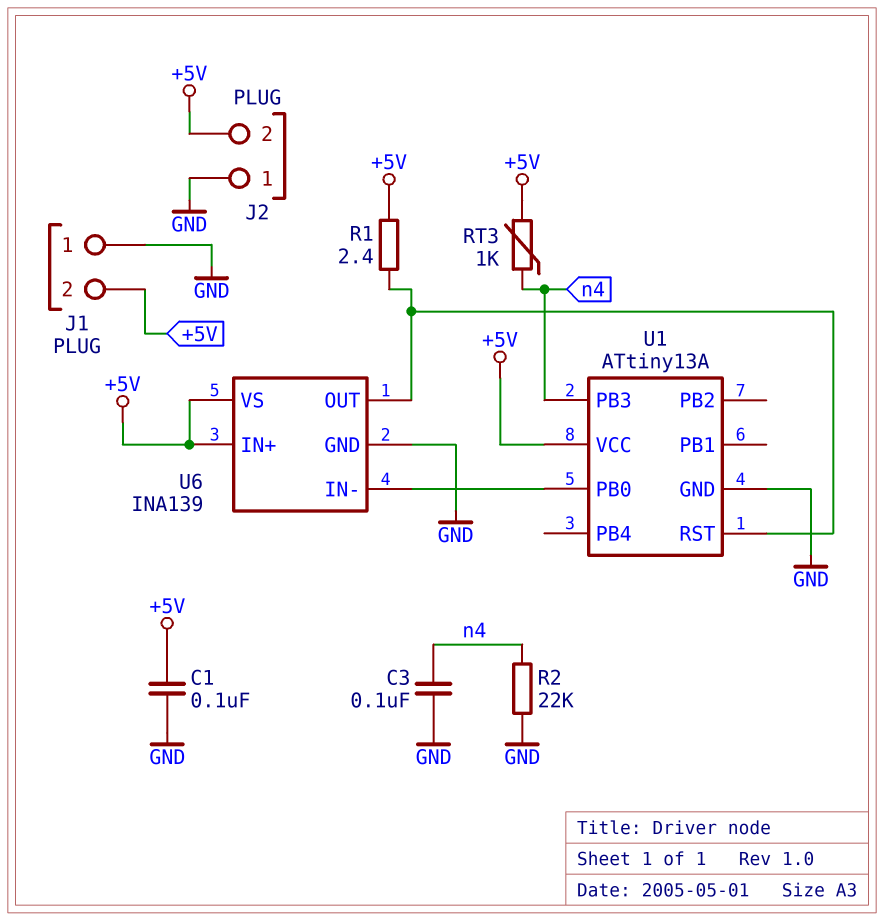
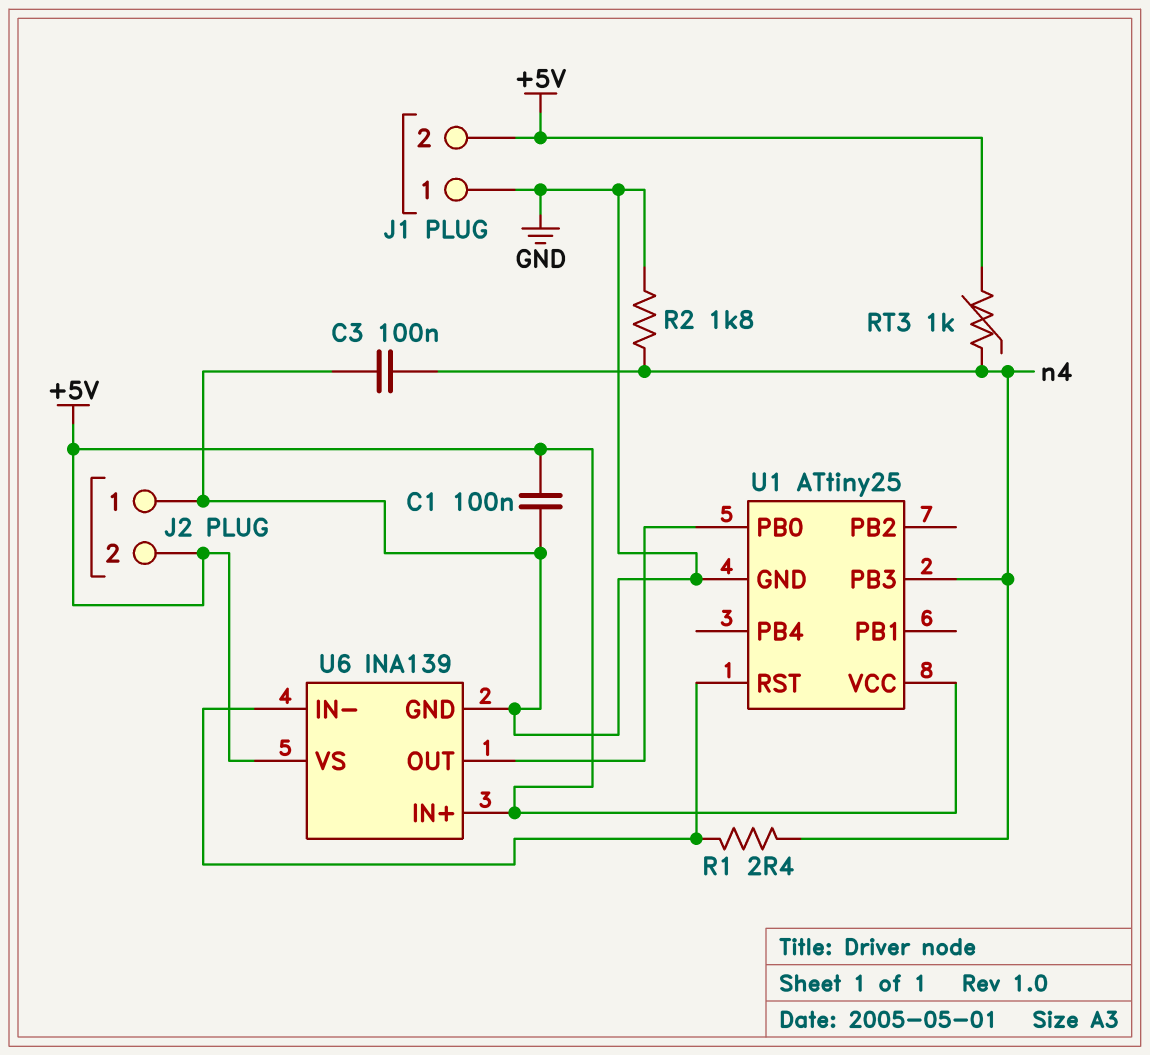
R1: 2.4 (+5V, U1/RST) -> 2.4 (U1/RST, n4)
R2: 22k (GND, n4) -> 1.8k (GND, n4)
U1: ATtiny13A -> ATtiny25
U6 pin IN-: U1/PB0 -> U1/RST
U6 pin OUT: U1/RST -> U1/PB0

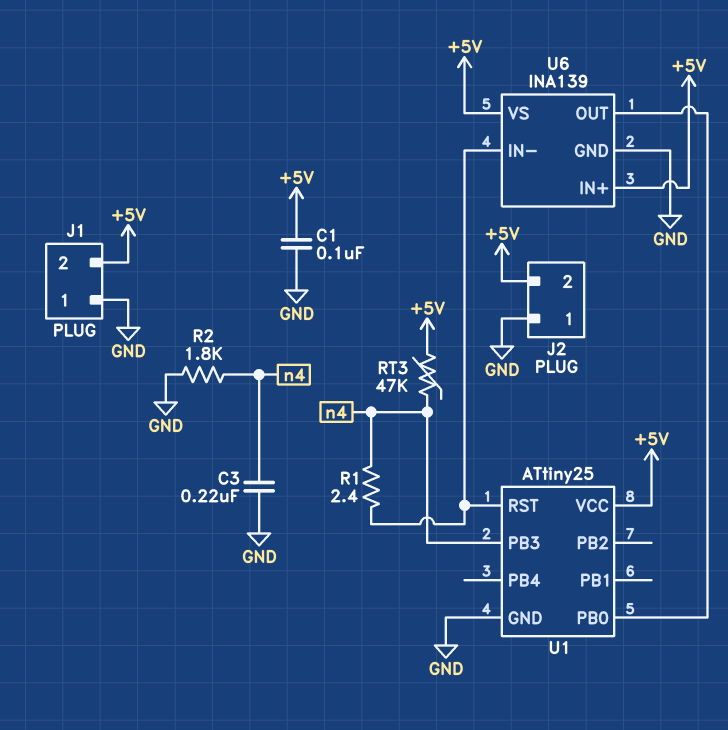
C3: 100nF (GND, n4) -> 220nF (GND, n4)
RT3: 1k (+5V, n4) -> 47k (+5V, n4)

